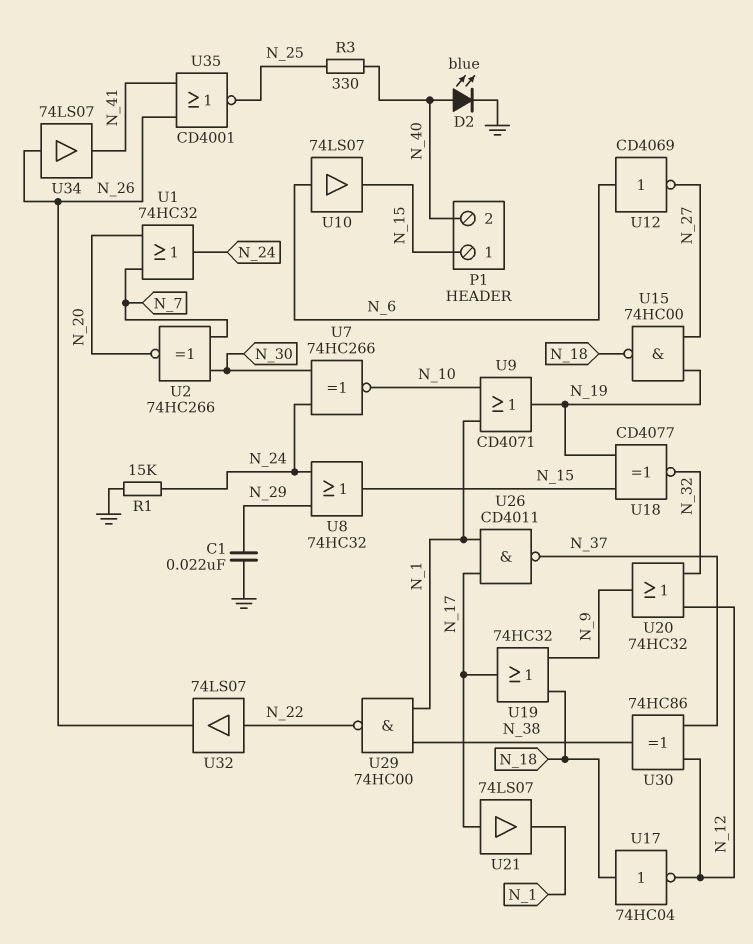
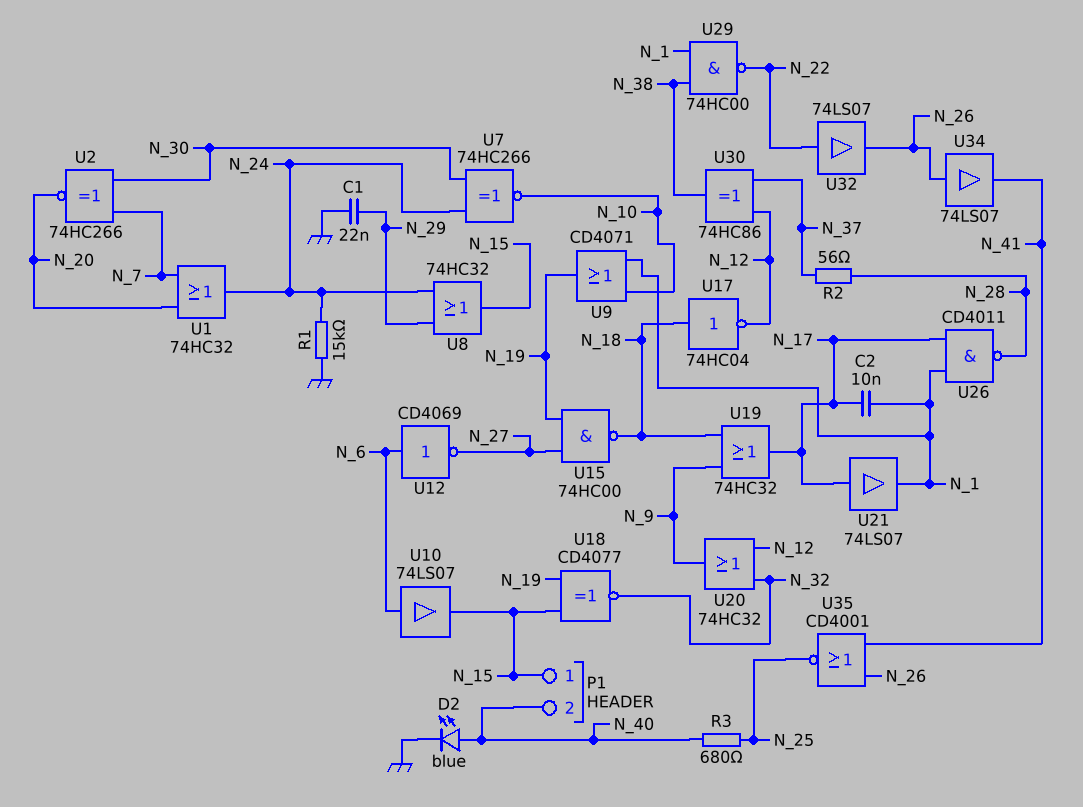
C2: none -> 10nF (N_1, N_17)
R2: none -> 56 (N_28, N_37)
R3: 330 (N_25, N_40) -> 680 (N_25, N_40)
U26: NAND CD4011 (in N_1, in N_17, out N_37) -> NAND CD4011 (in N_1, in N_17, out N_28)

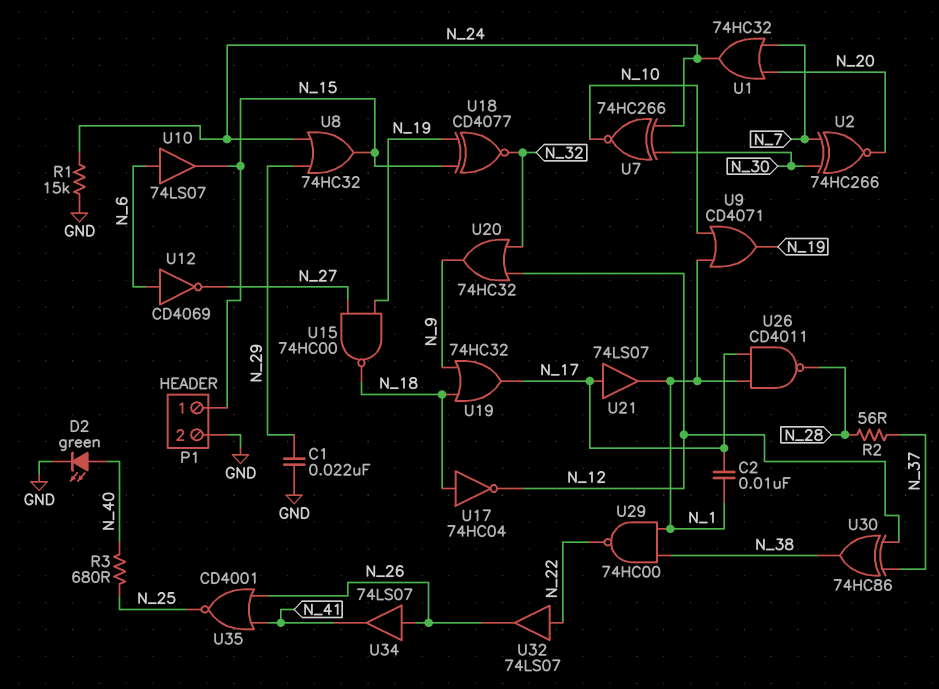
D2: LED blue (A N_40, K GND) -> LED green (A N_40, K GND)
P1 pin 2: N_40 -> GND

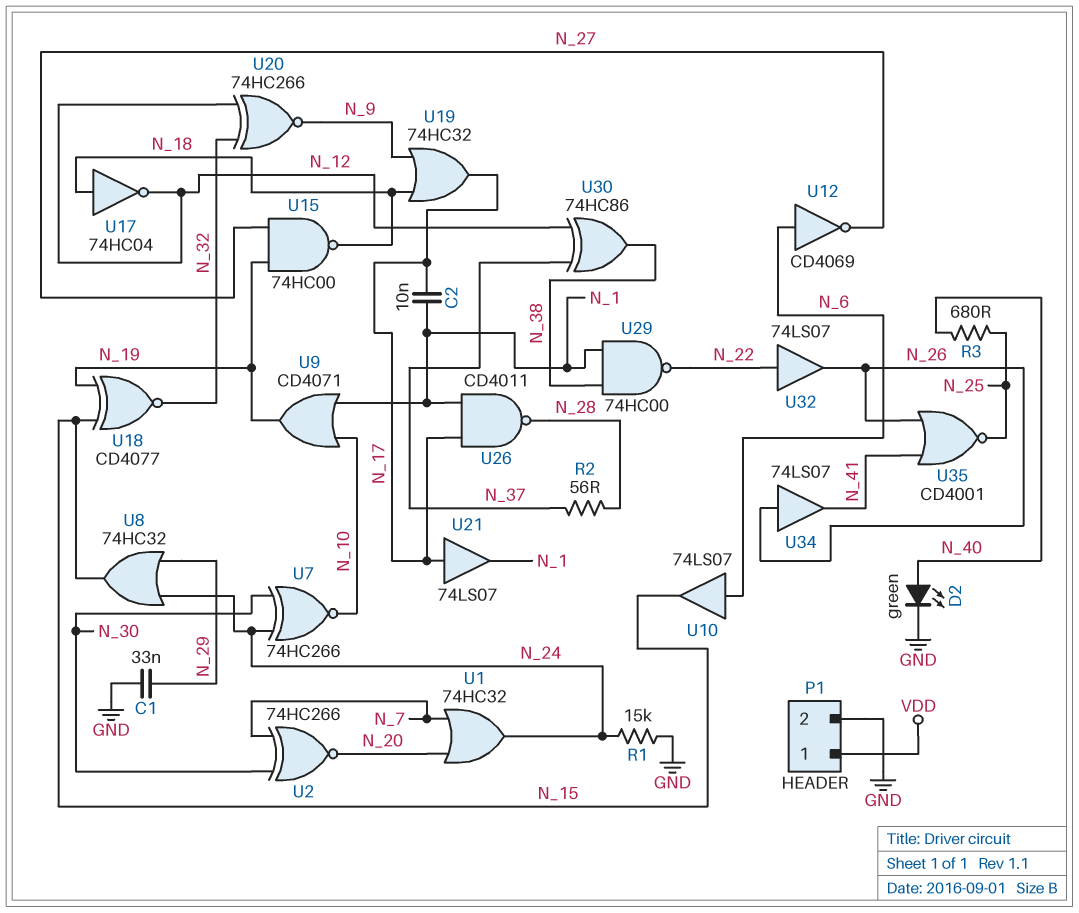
C1: 22nF (GND, N_29) -> 33nF (GND, N_29)
P1 pin 1: N_15 -> VDD
U20: OR 74HC32 (in N_12, in N_32, out N_9) -> XNOR 74HC266 (in N_12, in N_32, out N_9)

